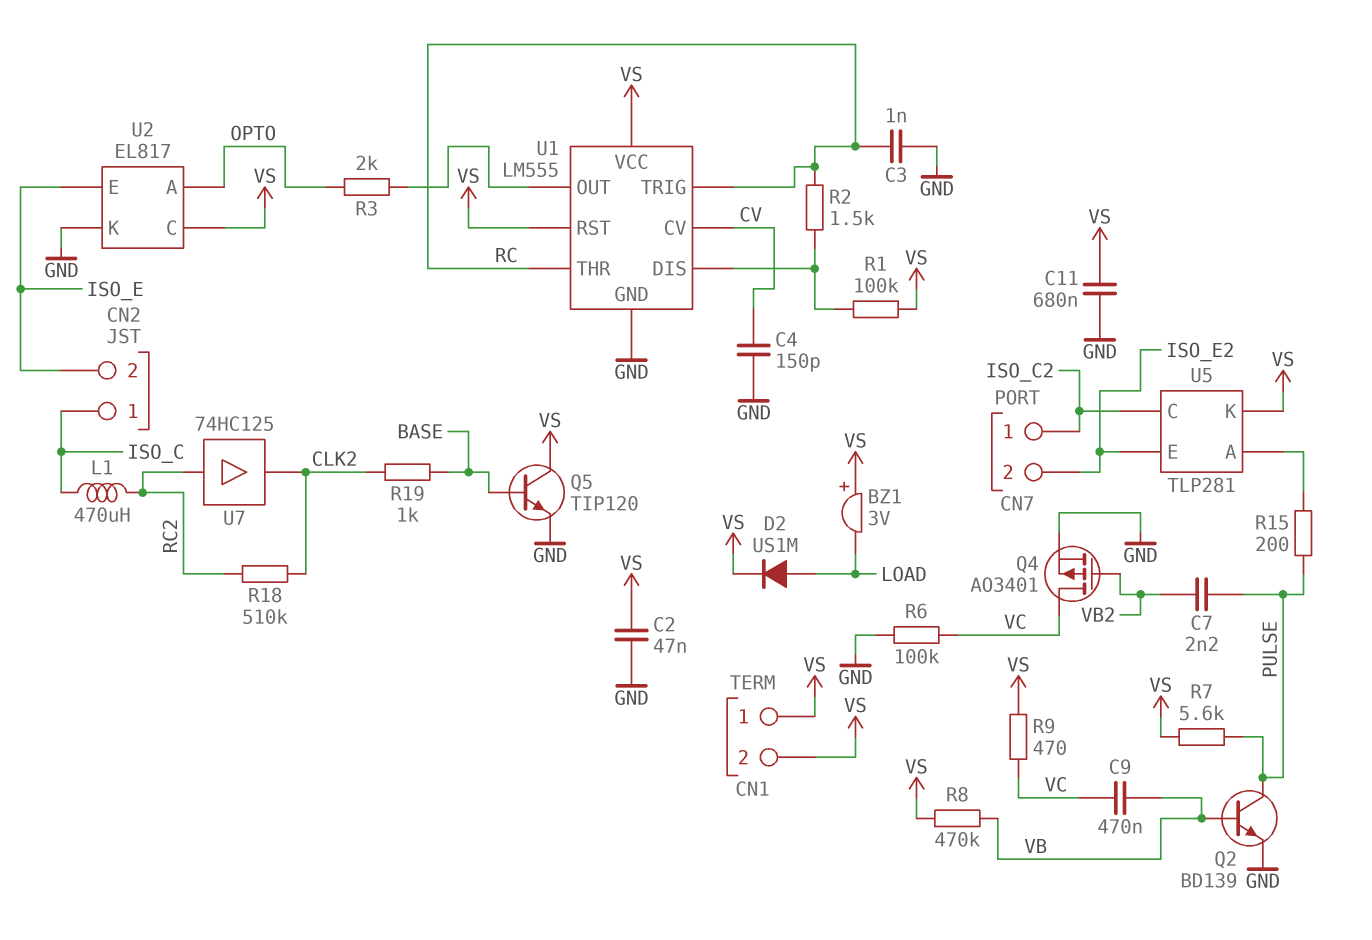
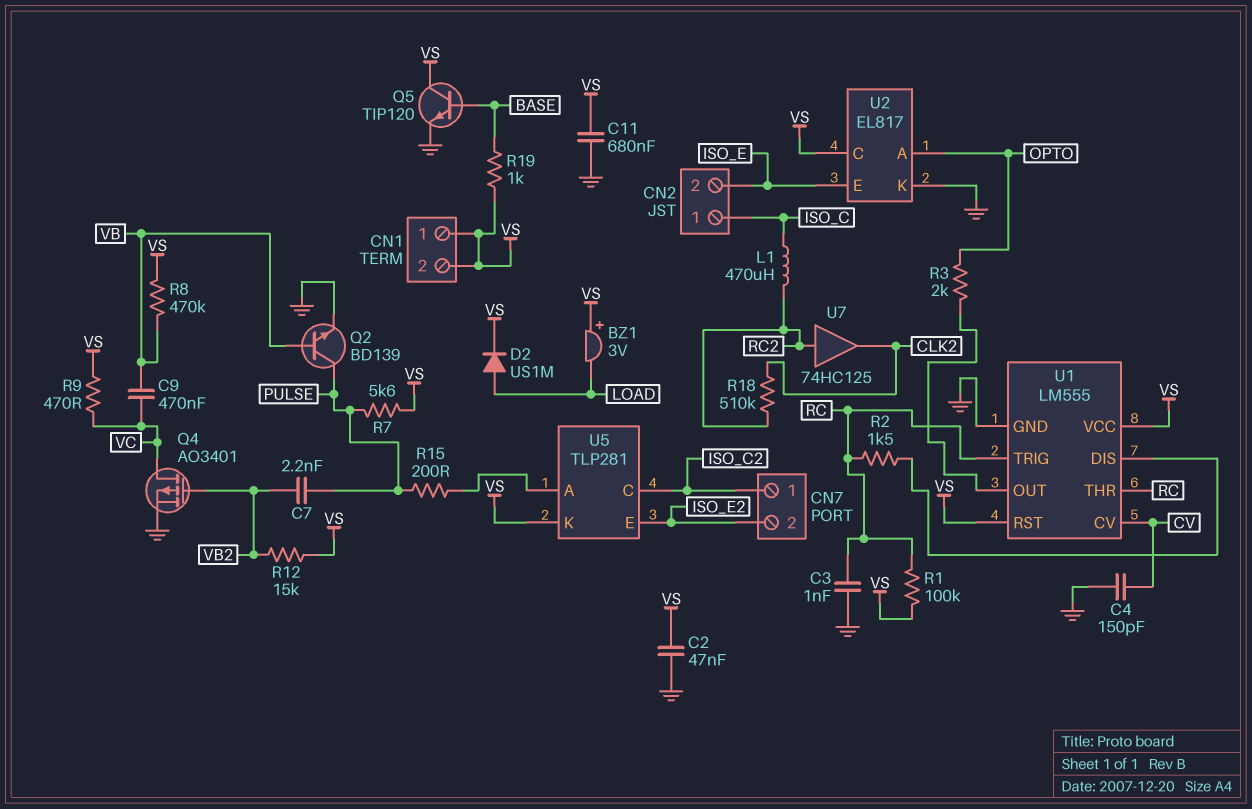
R1: 100k (U1/DIS, VS) -> 100k (RC, VS)
R6: 100k (GND, VC) -> none
R12: none -> 15k (VB2, VS)
R19: 1k (BASE, CLK2) -> 1k (BASE, VS)

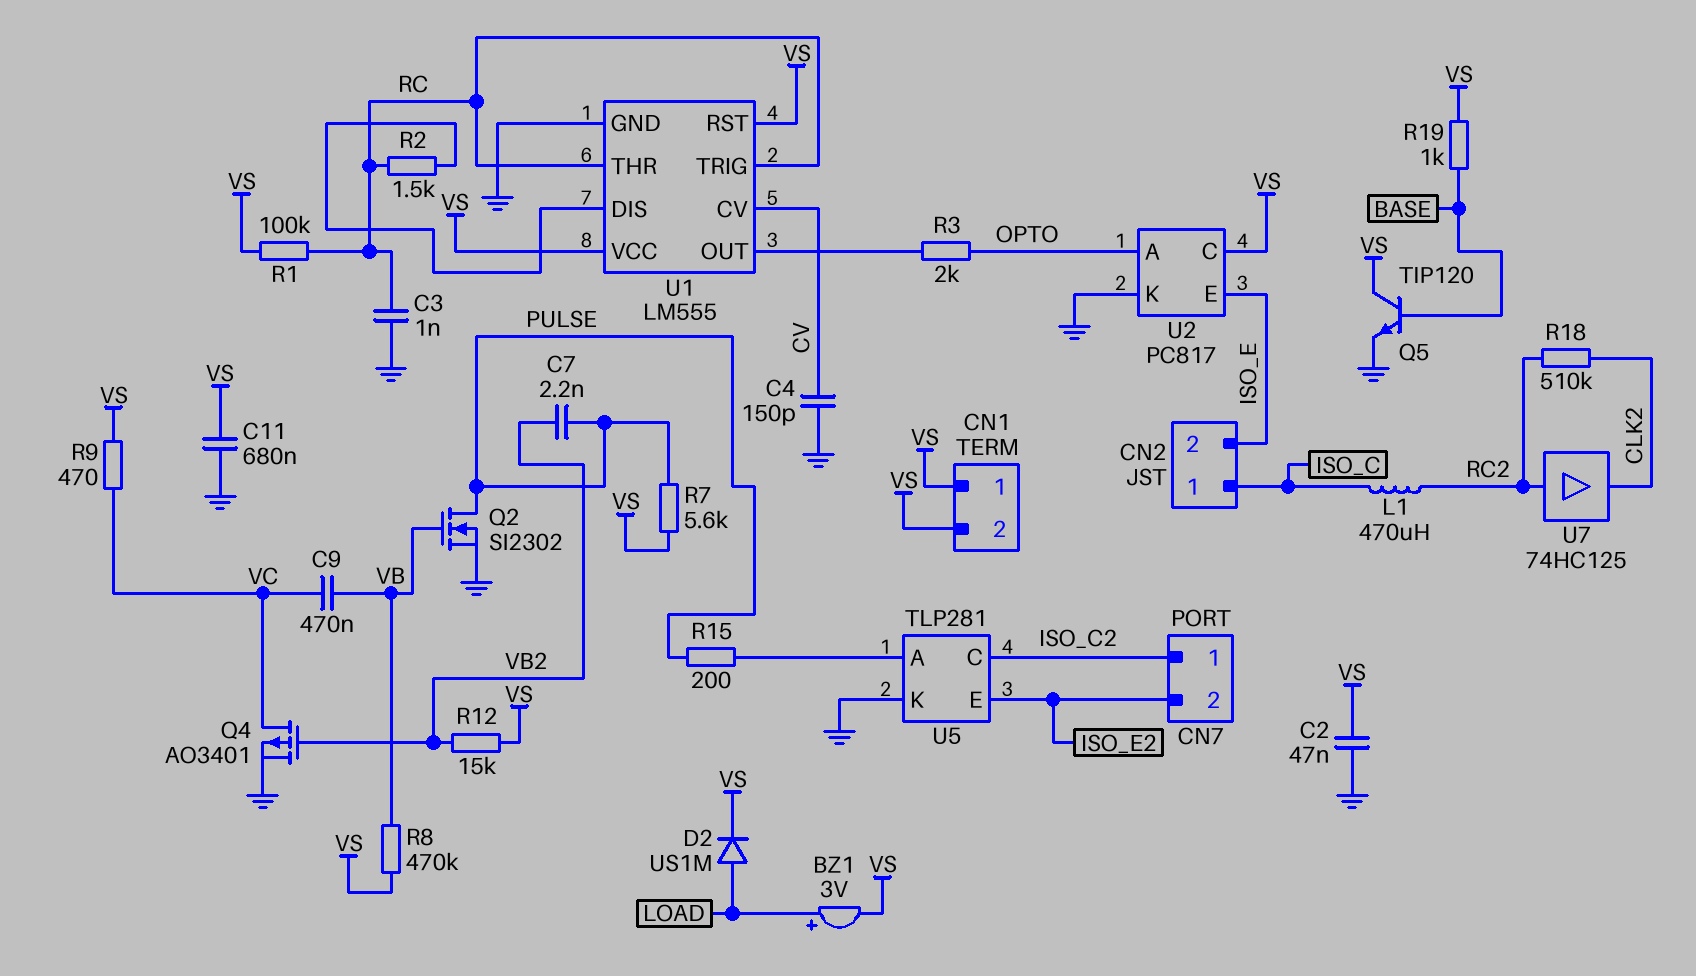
BZ1: buzzer 3V (plus VS, minus LOAD) -> buzzer 3V (plus LOAD, minus VS)
Q2: NPN BD139 (B VB, C PULSE, E GND) -> NMOS SI2302 (G VB, D PULSE, S GND)
U2: EL817 -> PC817
U5 pin K: VS -> GND

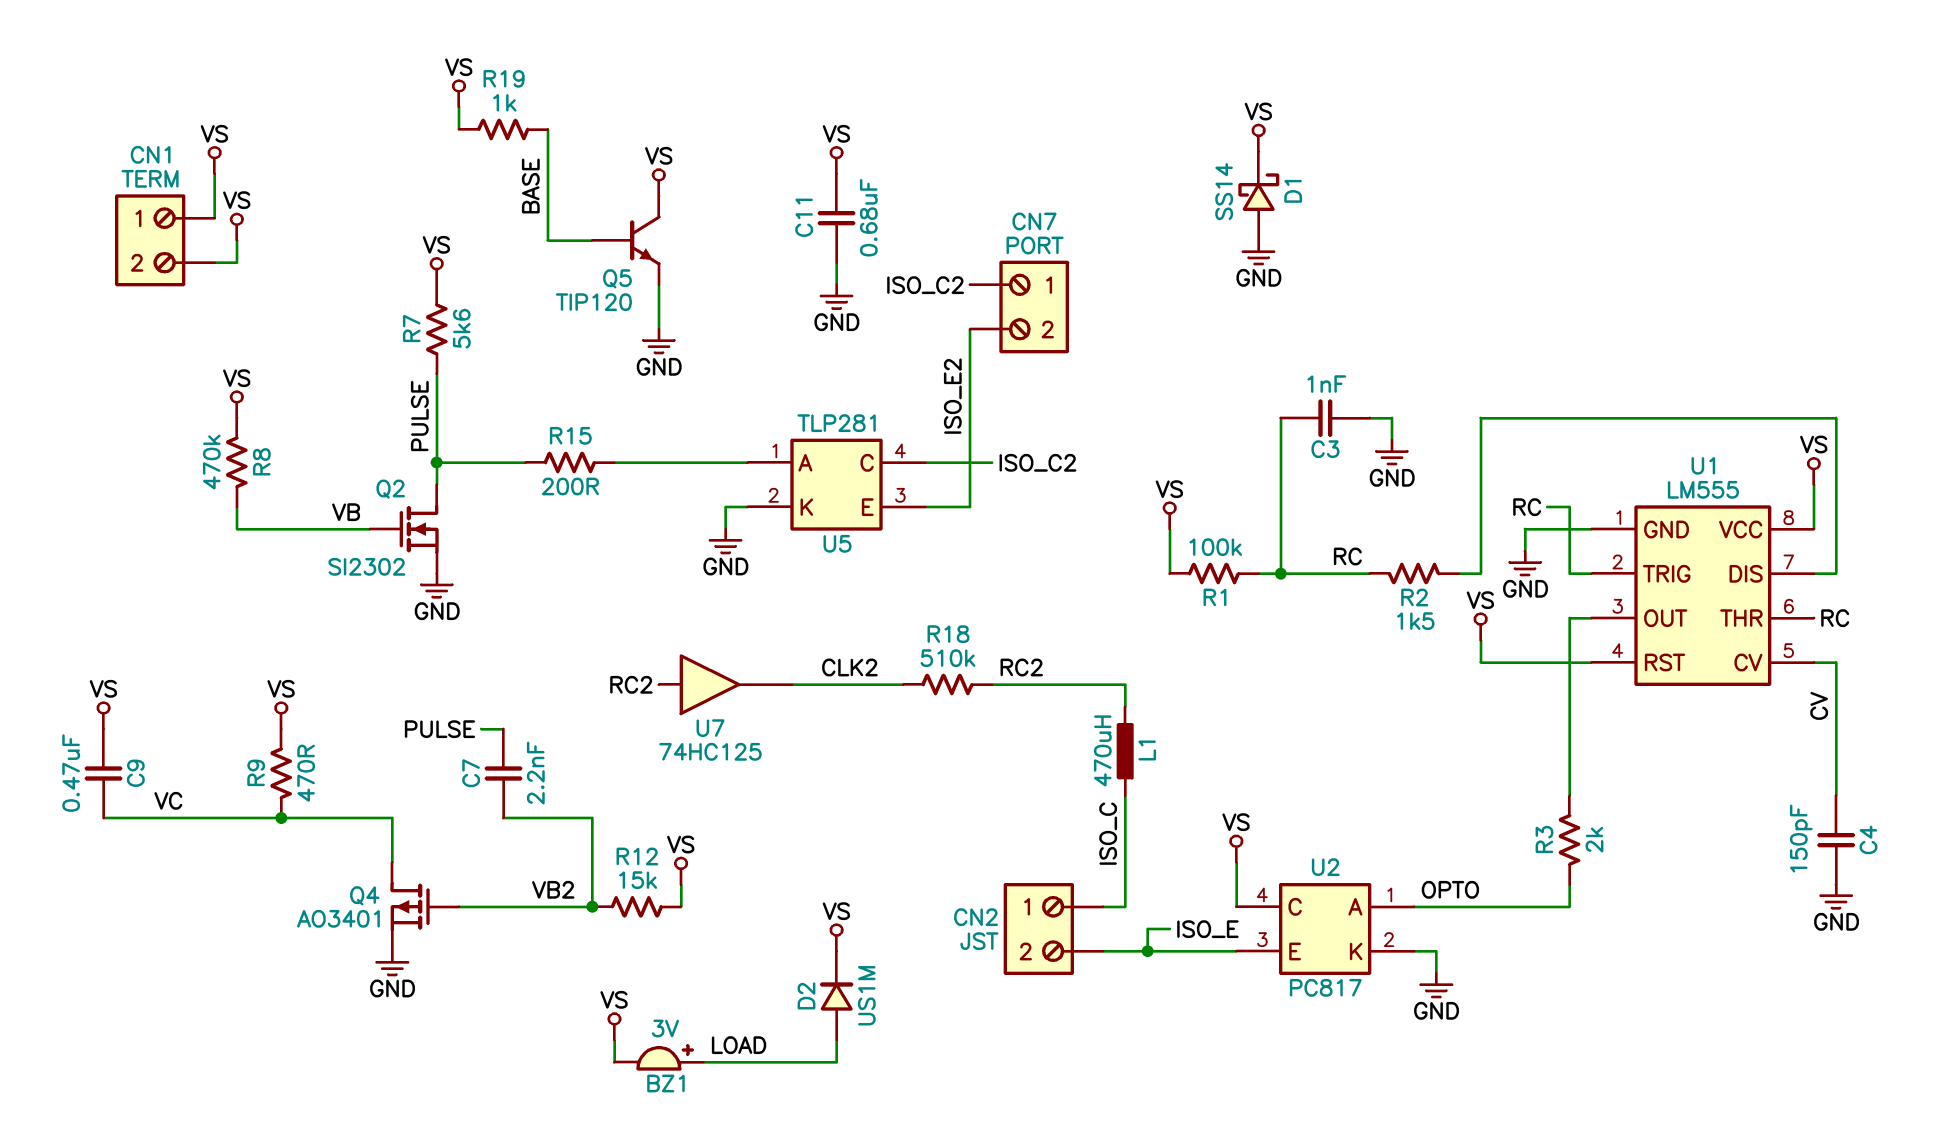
C2: 47nF (GND, VS) -> none
C9: 470nF (VB, VC) -> 470nF (VC, VS)
D1: none -> schottky SS14 (A GND, K VS)

